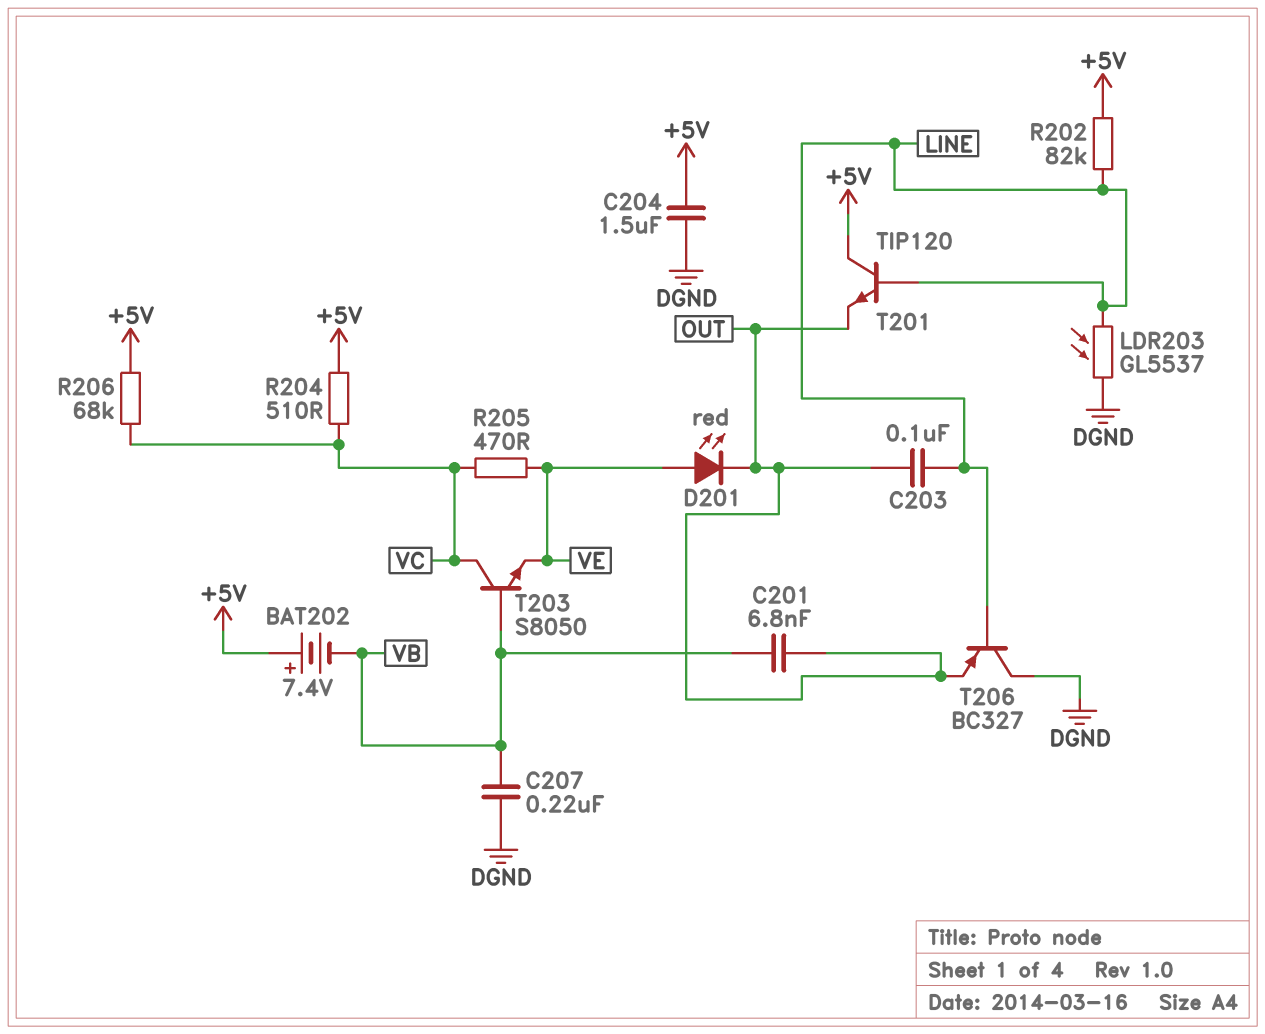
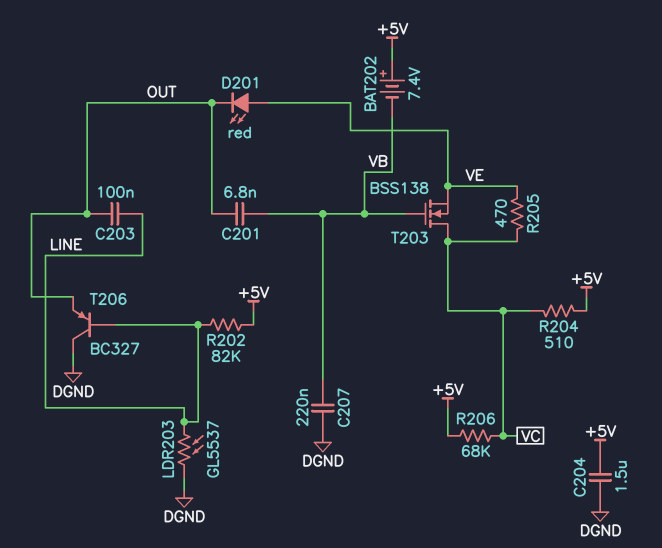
T201: NPN TIP120 (B LINE, C +5V, E OUT) -> none
T203: NPN S8050 (B VB, C VC, E VE) -> NMOS BSS138 (G VB, D VC, S VE)

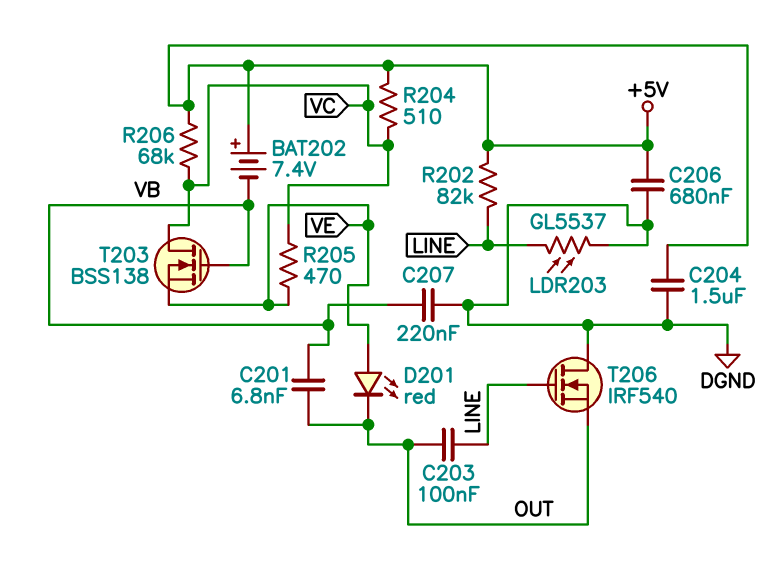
C206: none -> 680nF (+5V, DGND)
T206: PNP BC327 (B LINE, C DGND, E OUT) -> NMOS IRF540 (G LINE, D DGND, S OUT)

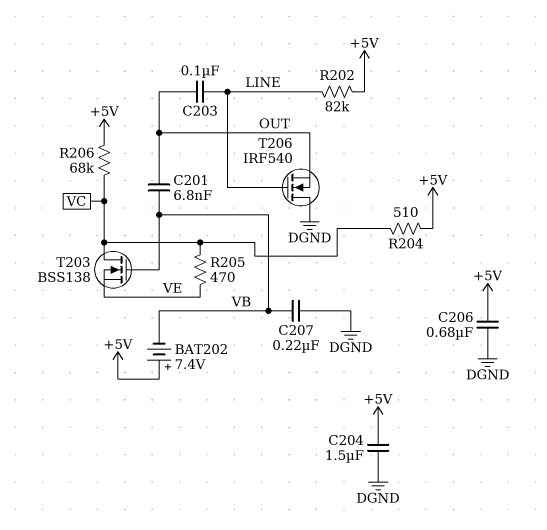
D201: LED red (A VE, K OUT) -> none
LDR203: GL5537 (DGND, LINE) -> none

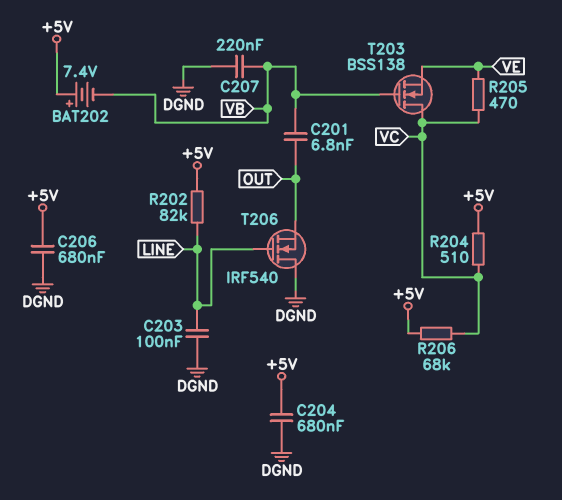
C203: 100nF (LINE, OUT) -> 100nF (DGND, LINE)
C204: 1.5uF (+5V, DGND) -> 680nF (+5V, DGND)

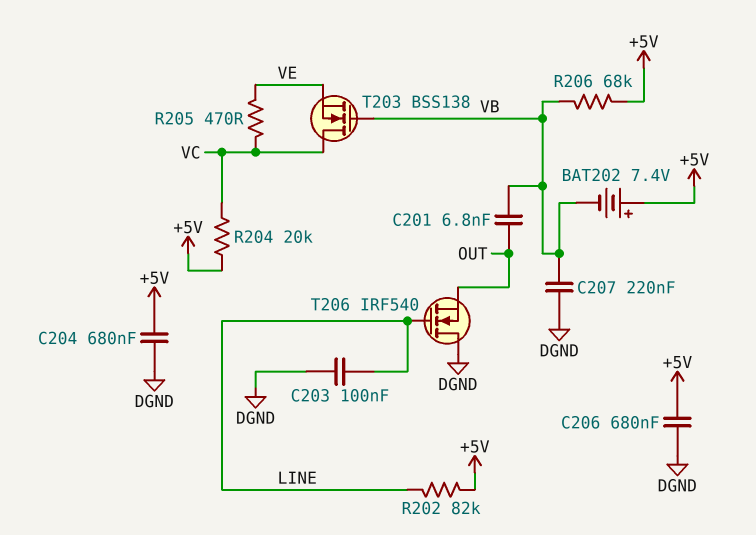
R204: 510 (+5V, VC) -> 20k (+5V, VC)
R206: 68k (+5V, VC) -> 68k (+5V, VB)

